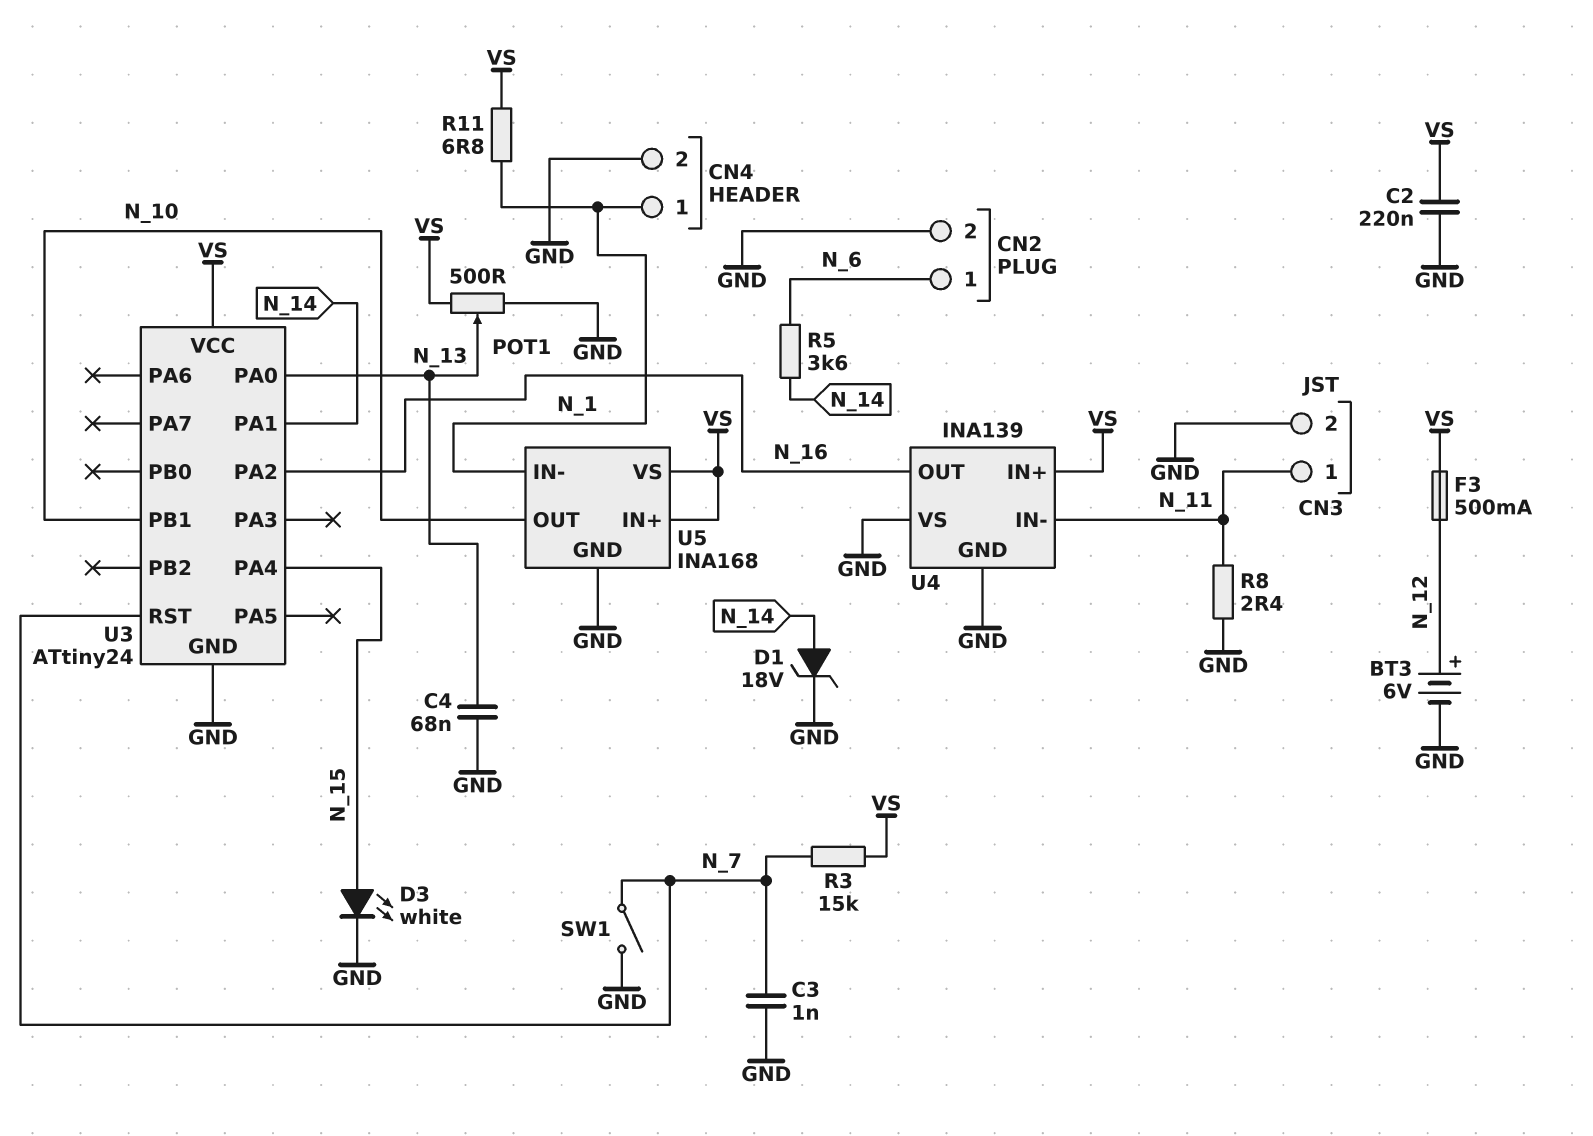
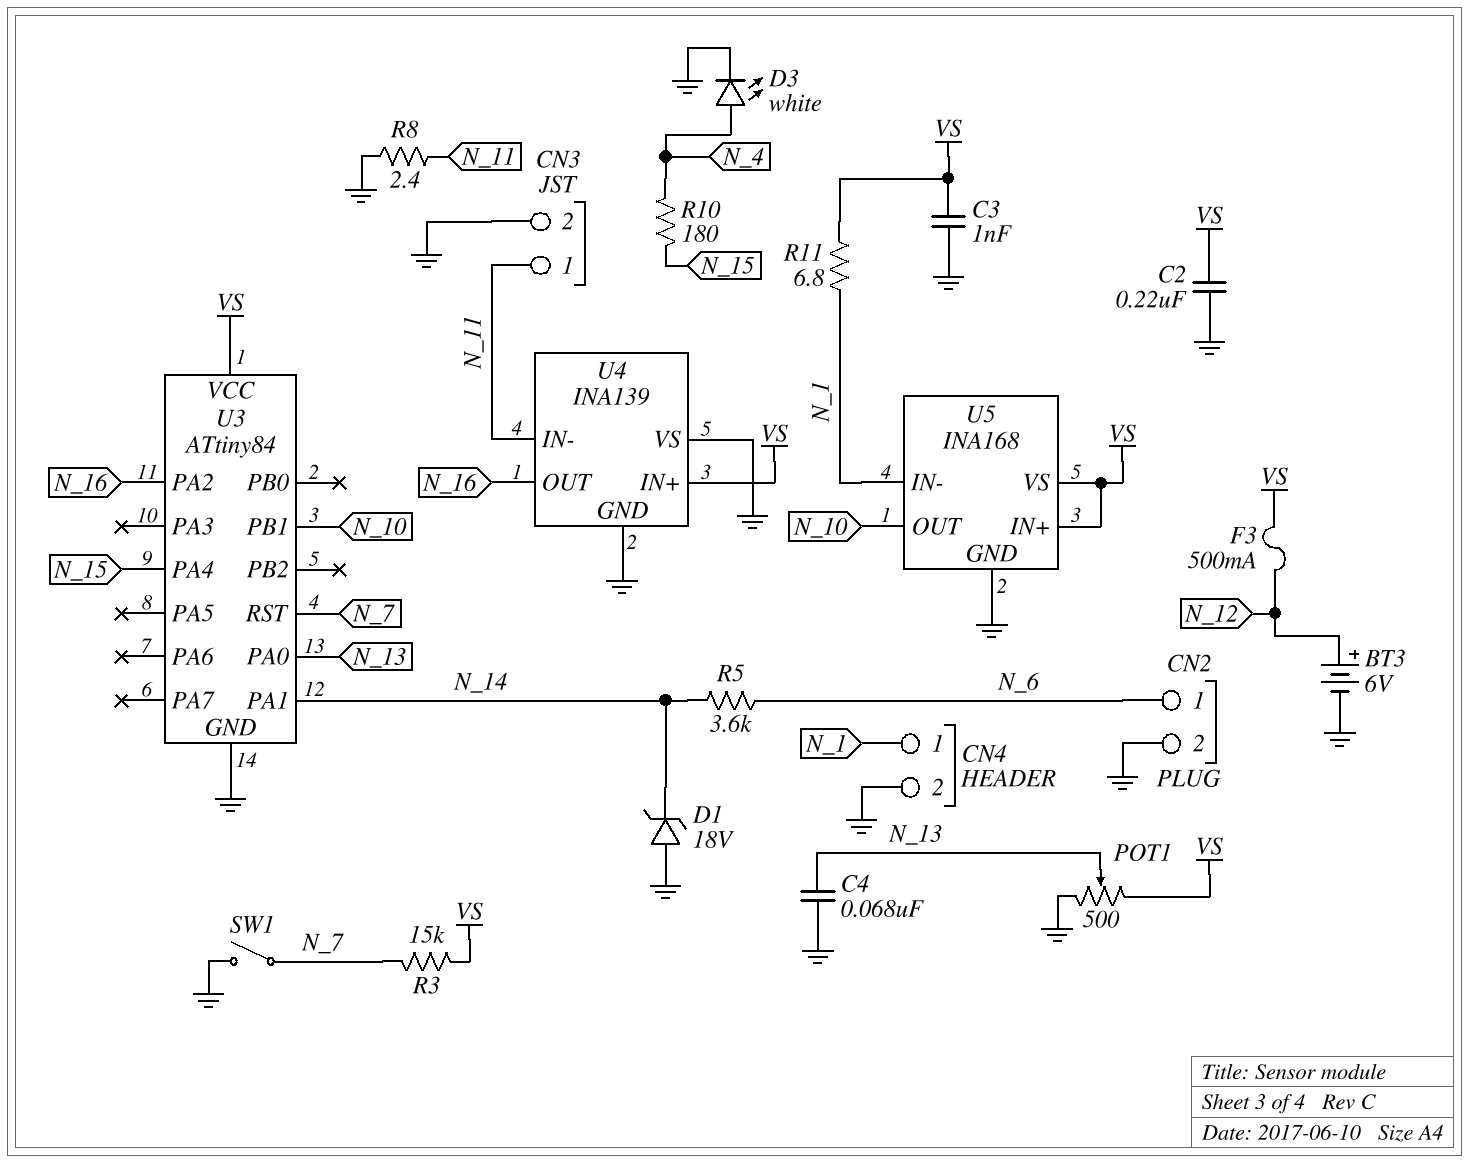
C3: 1nF (GND, N_7) -> 1nF (GND, VS)
D1: zener 18V (A N_14, K GND) -> zener 18V (A GND, K N_14)
D3: LED white (A N_15, K GND) -> LED white (A N_4, K GND)
R10: none -> 180 (N_4, N_15)
U3: ATtiny24 -> ATtiny84

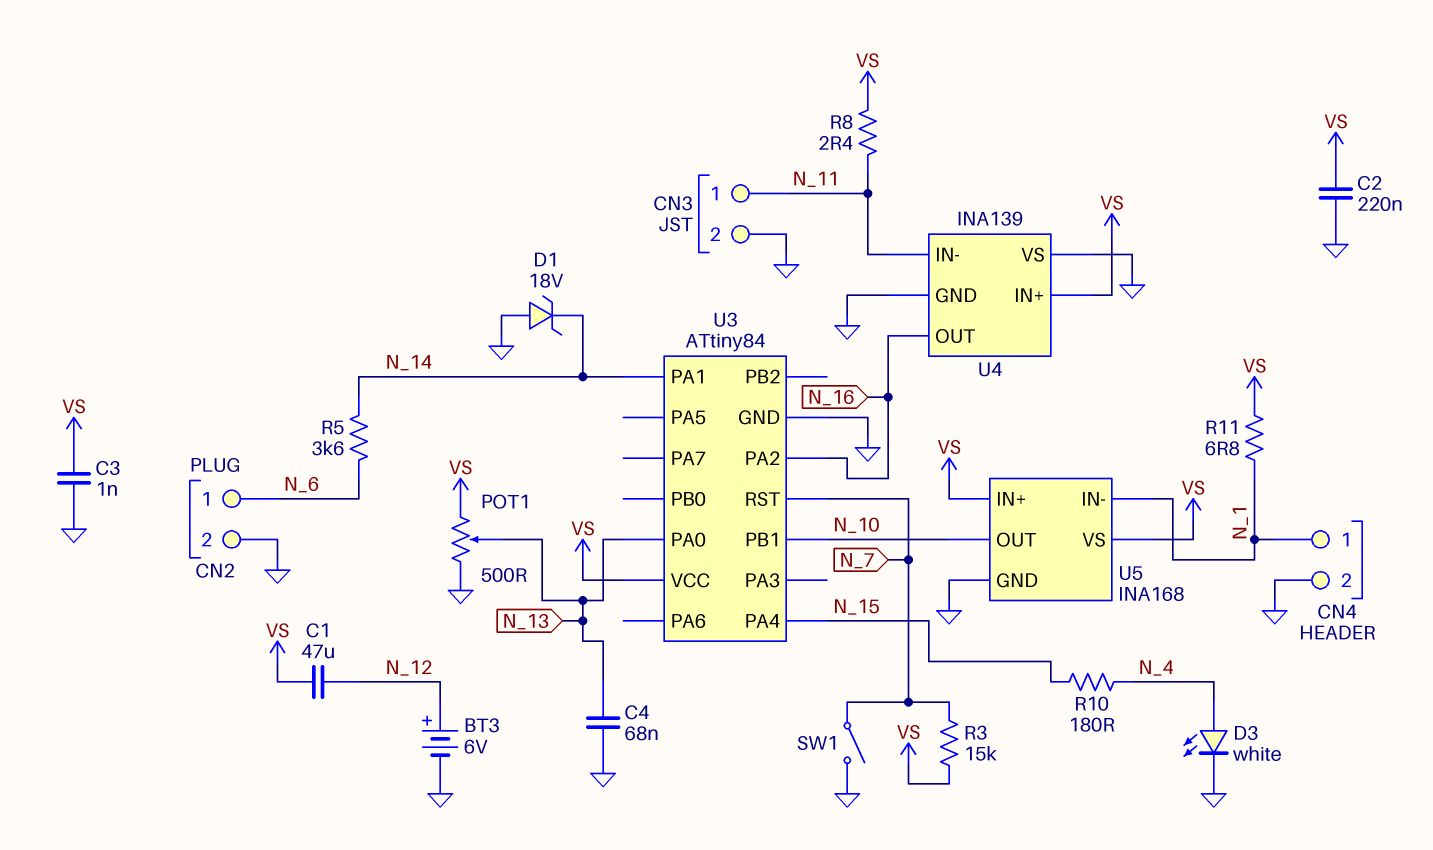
C1: none -> 47uF (N_12, VS)
F3: 500mA (N_12, VS) -> none
R8: 2.4 (GND, N_11) -> 2.4 (N_11, VS)

